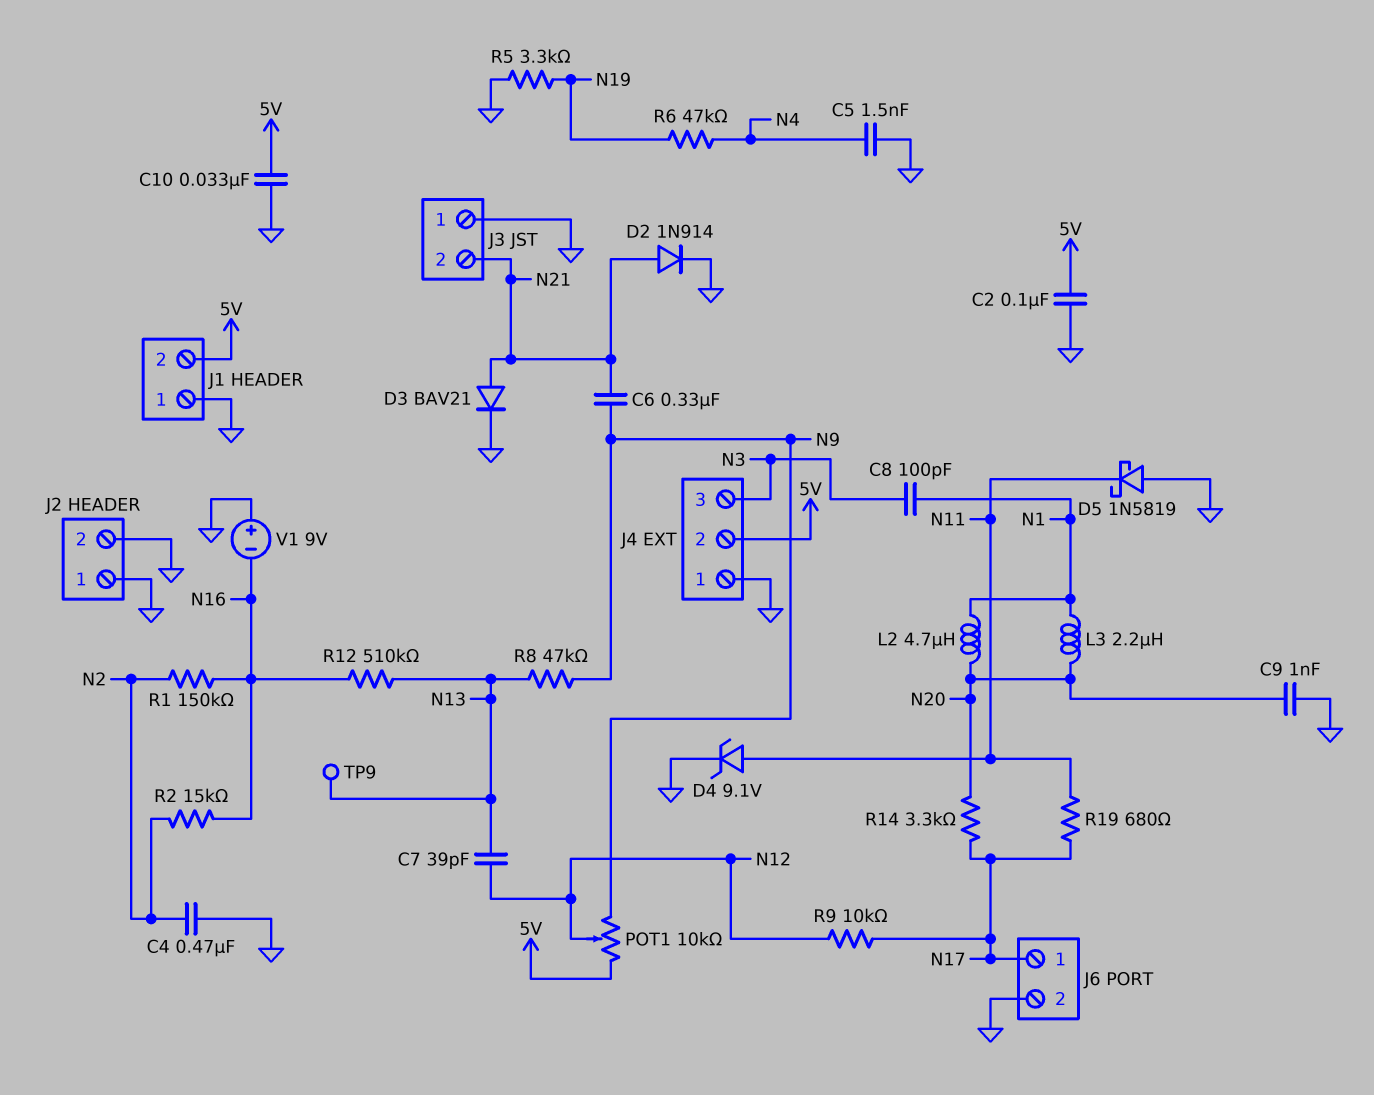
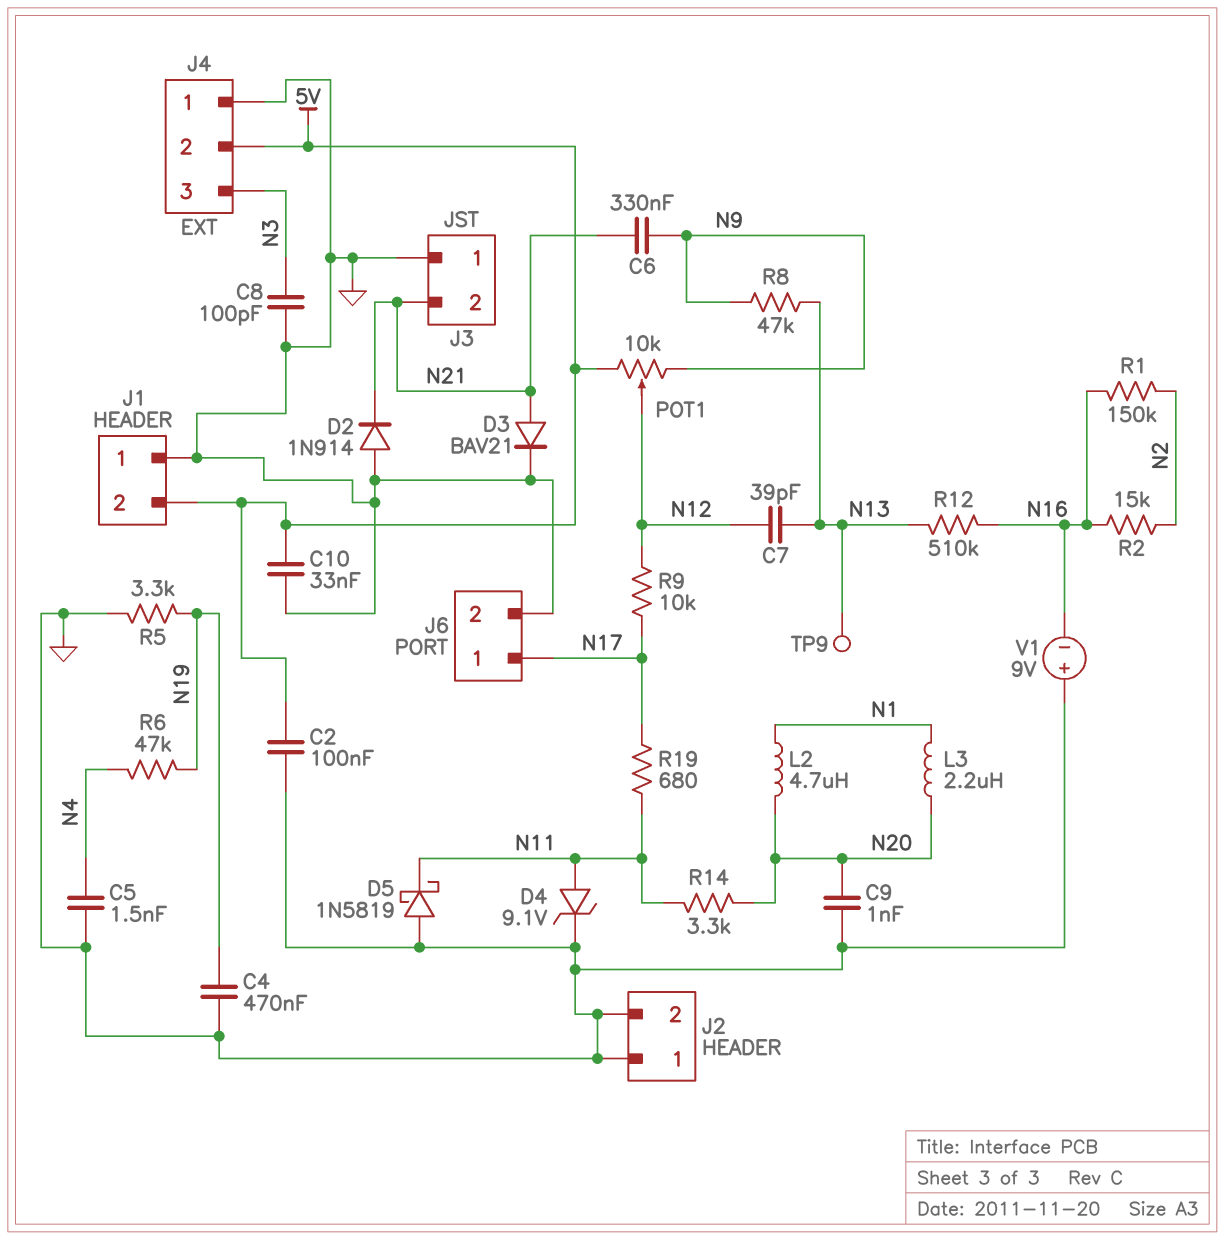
C4: 470nF (GND, N2) -> 470nF (GND, N19)
C8: 100pF (N1, N3) -> 100pF (GND, N3)
D2: diode 1N914 (A N21, K GND) -> diode 1N914 (A GND, K N21)
R14: 3.3k (N17, N20) -> 3.3k (N11, N20)

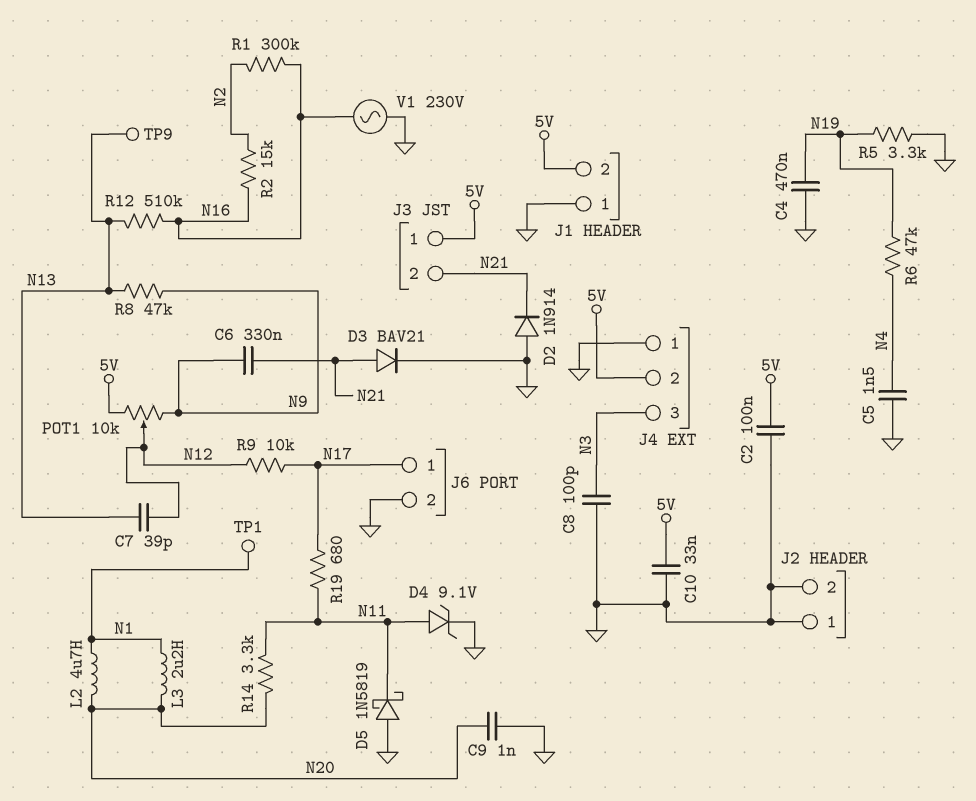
J3 pin 1: GND -> 5V
R1: 150k (N2, N16) -> 300k (N2, N16)
TP1: none -> test point (N1)
V1: 9V (plus GND, minus N16) -> AC 230V (GND, N16)

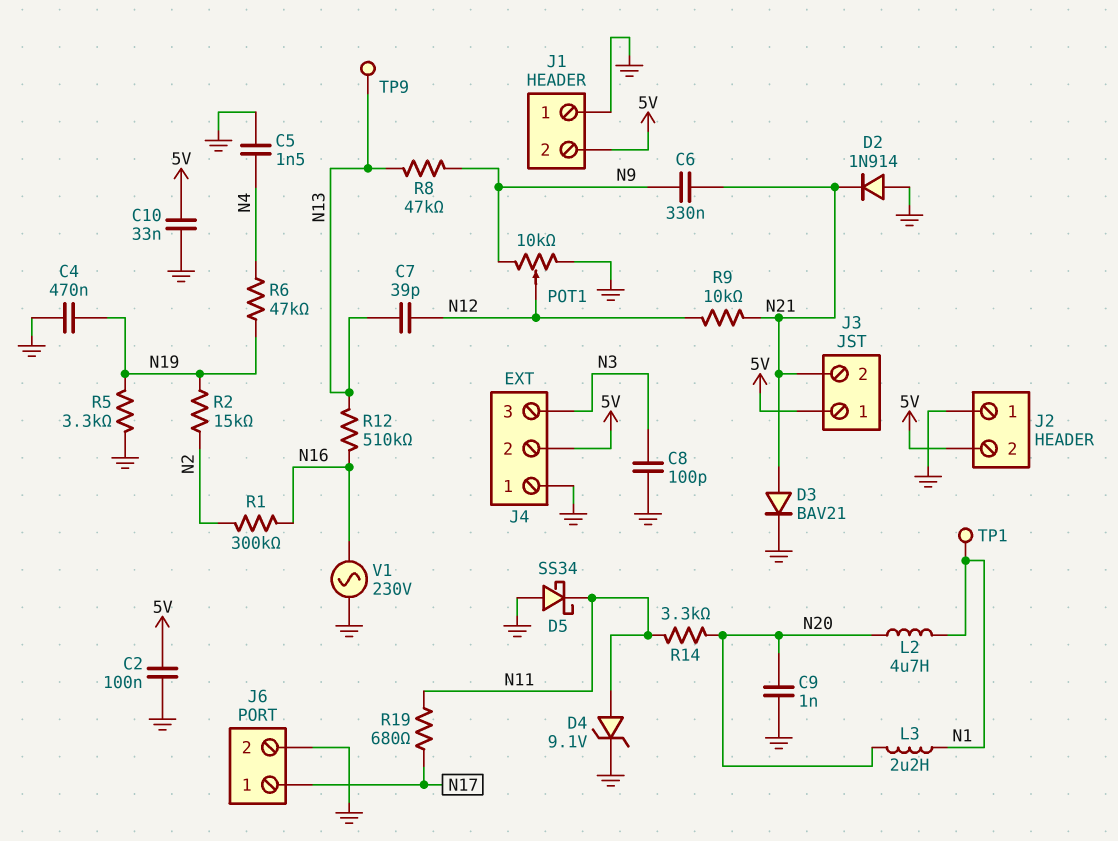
D5: schottky 1N5819 (A GND, K N11) -> schottky SS34 (A GND, K N11)
J2 pin 2: GND -> 5V
POT1: 10k (5V, N9, wiper N12) -> 10k (GND, N9, wiper N12)
R2: 15k (N2, N16) -> 15k (N2, N19)
R9: 10k (N12, N17) -> 10k (N12, N21)

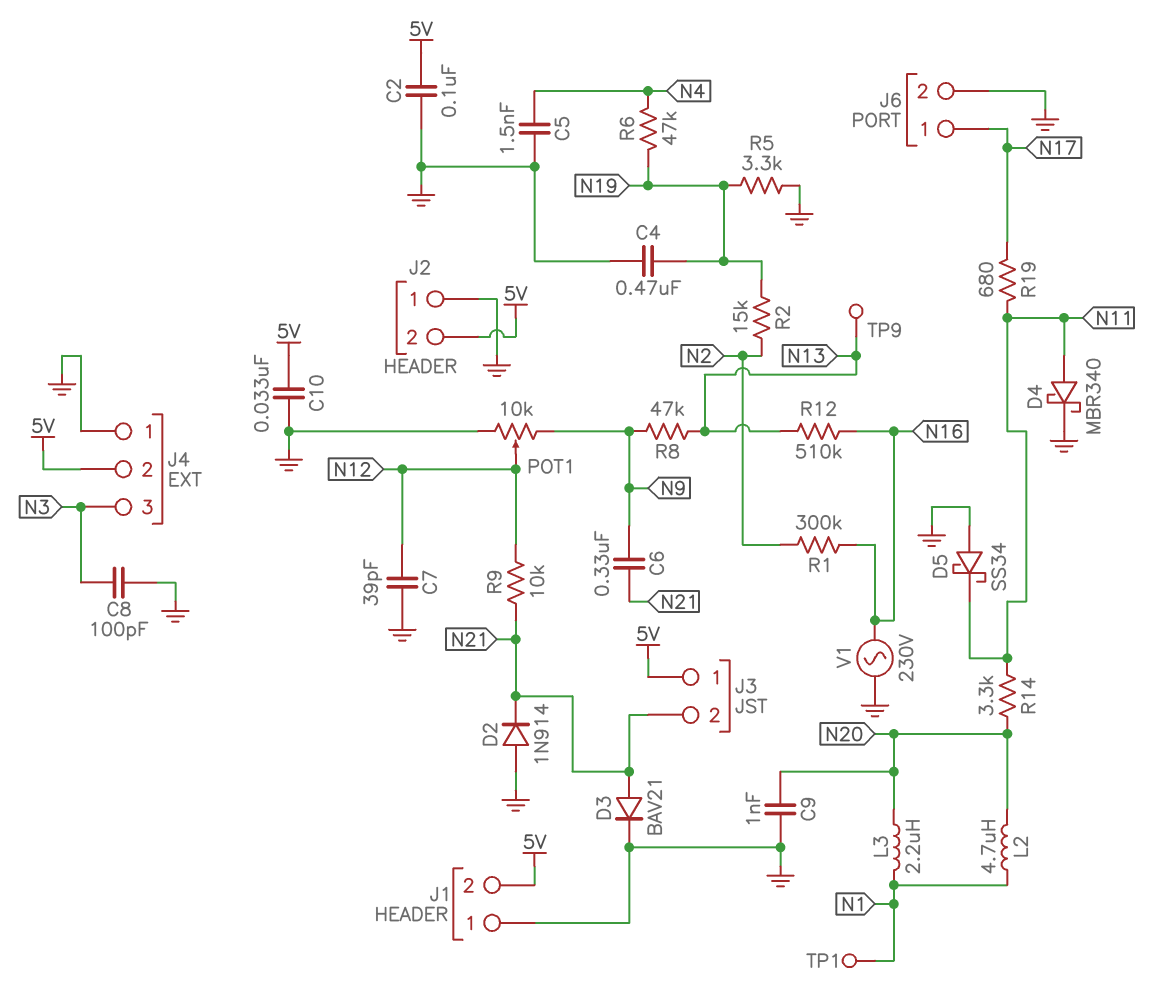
C7: 39pF (N12, N13) -> 39pF (GND, N12)
D4: zener 9.1V (A N11, K GND) -> schottky MBR340 (A N11, K GND)

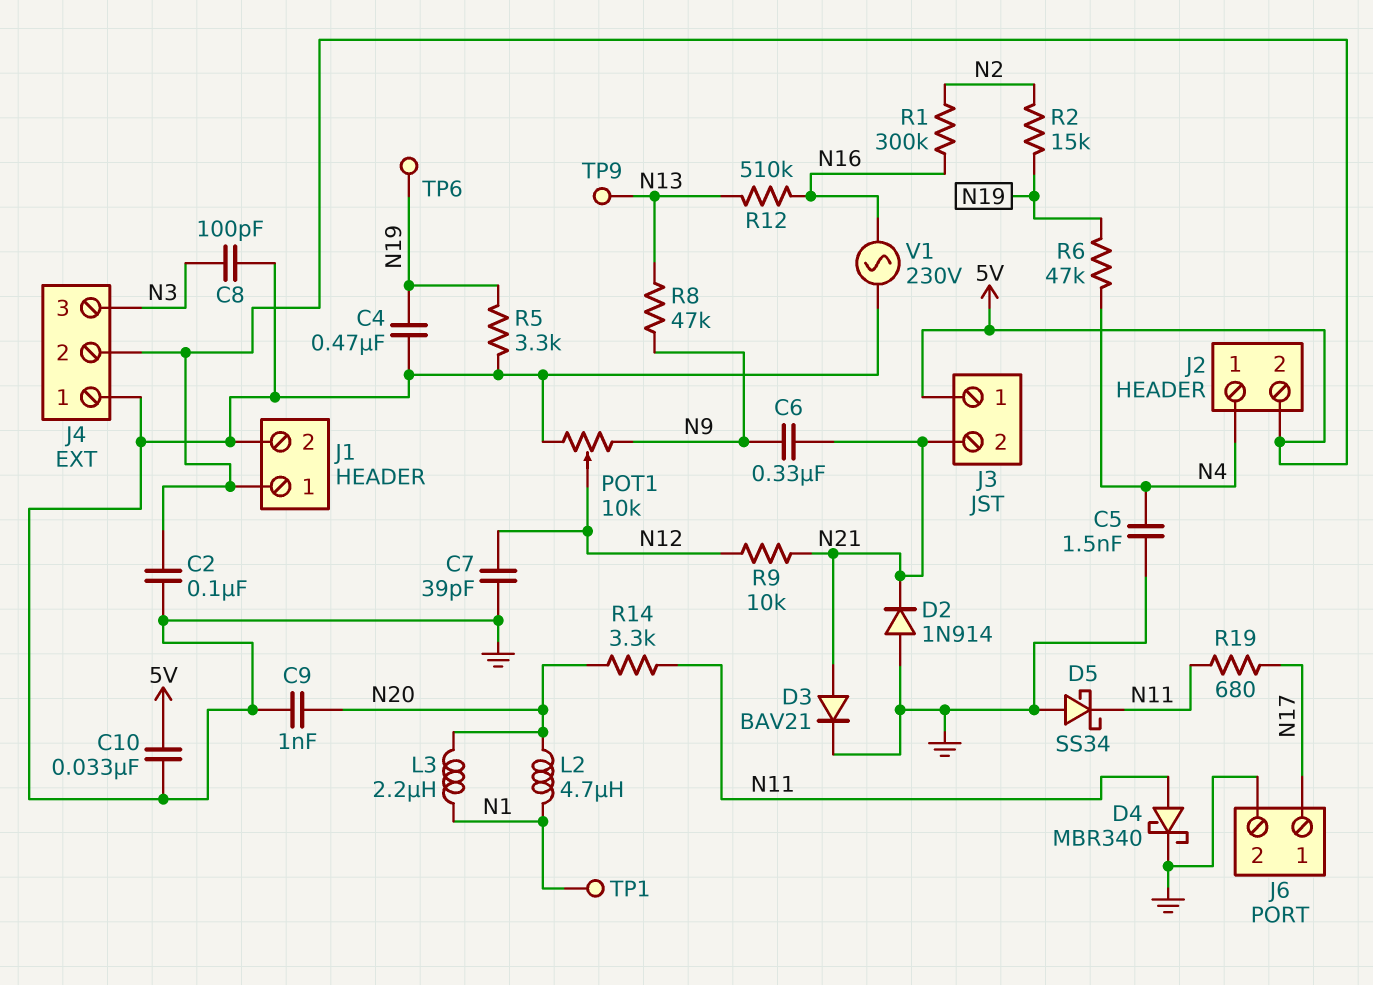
J1 pin 1: GND -> 5V
J1 pin 2: 5V -> GND
J2 pin 1: GND -> N4
TP6: none -> test point (N19)

